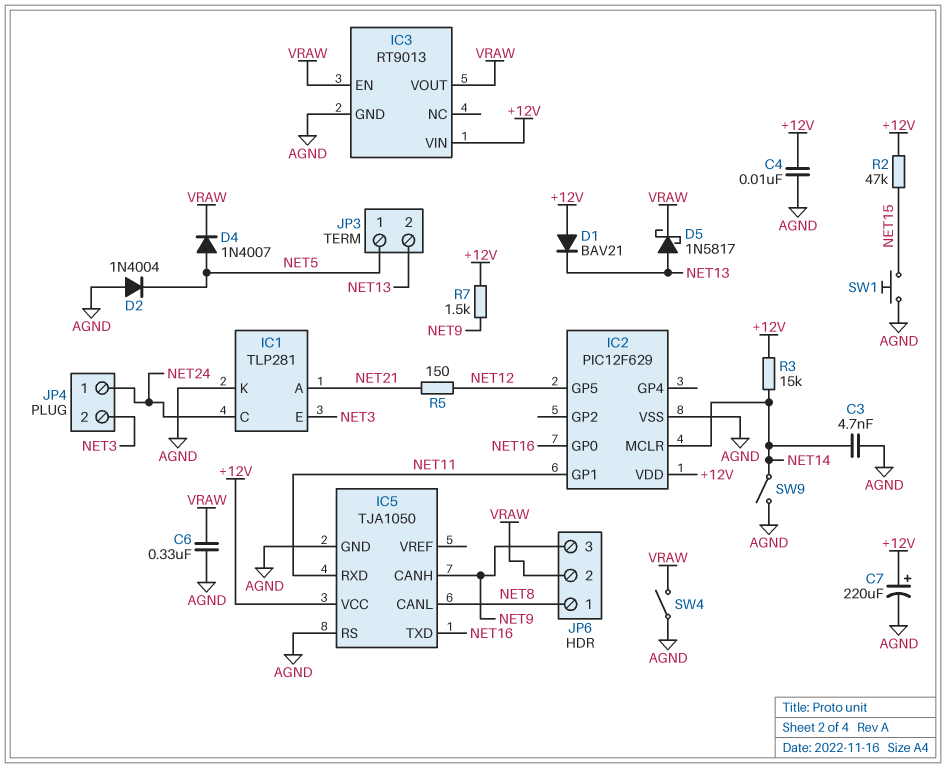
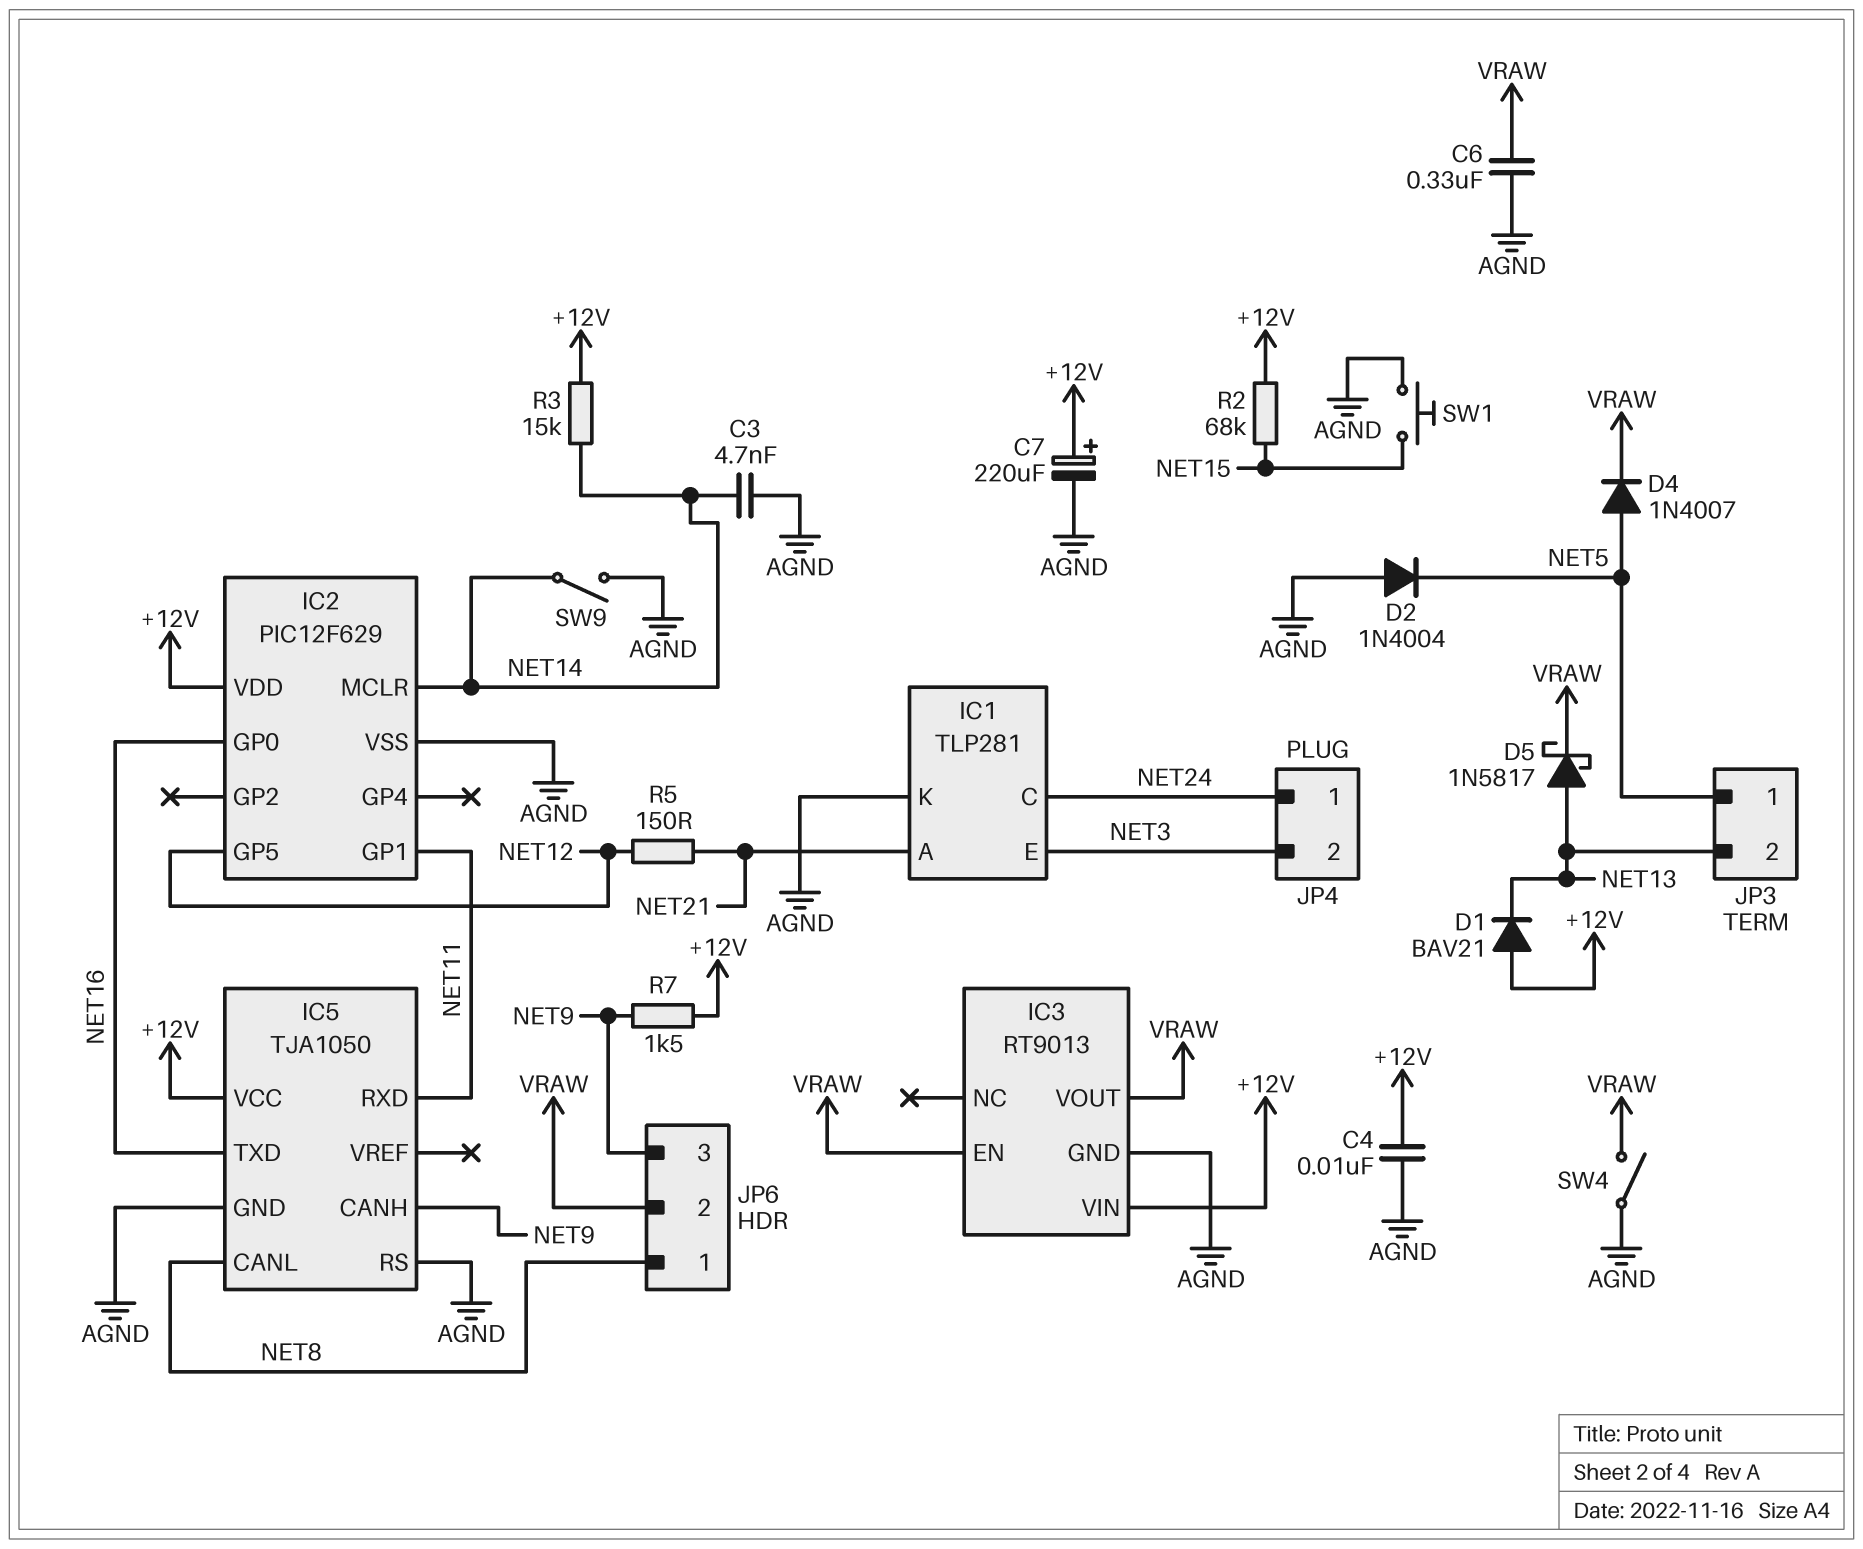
R2: 47k (+12V, NET15) -> 68k (+12V, NET15)

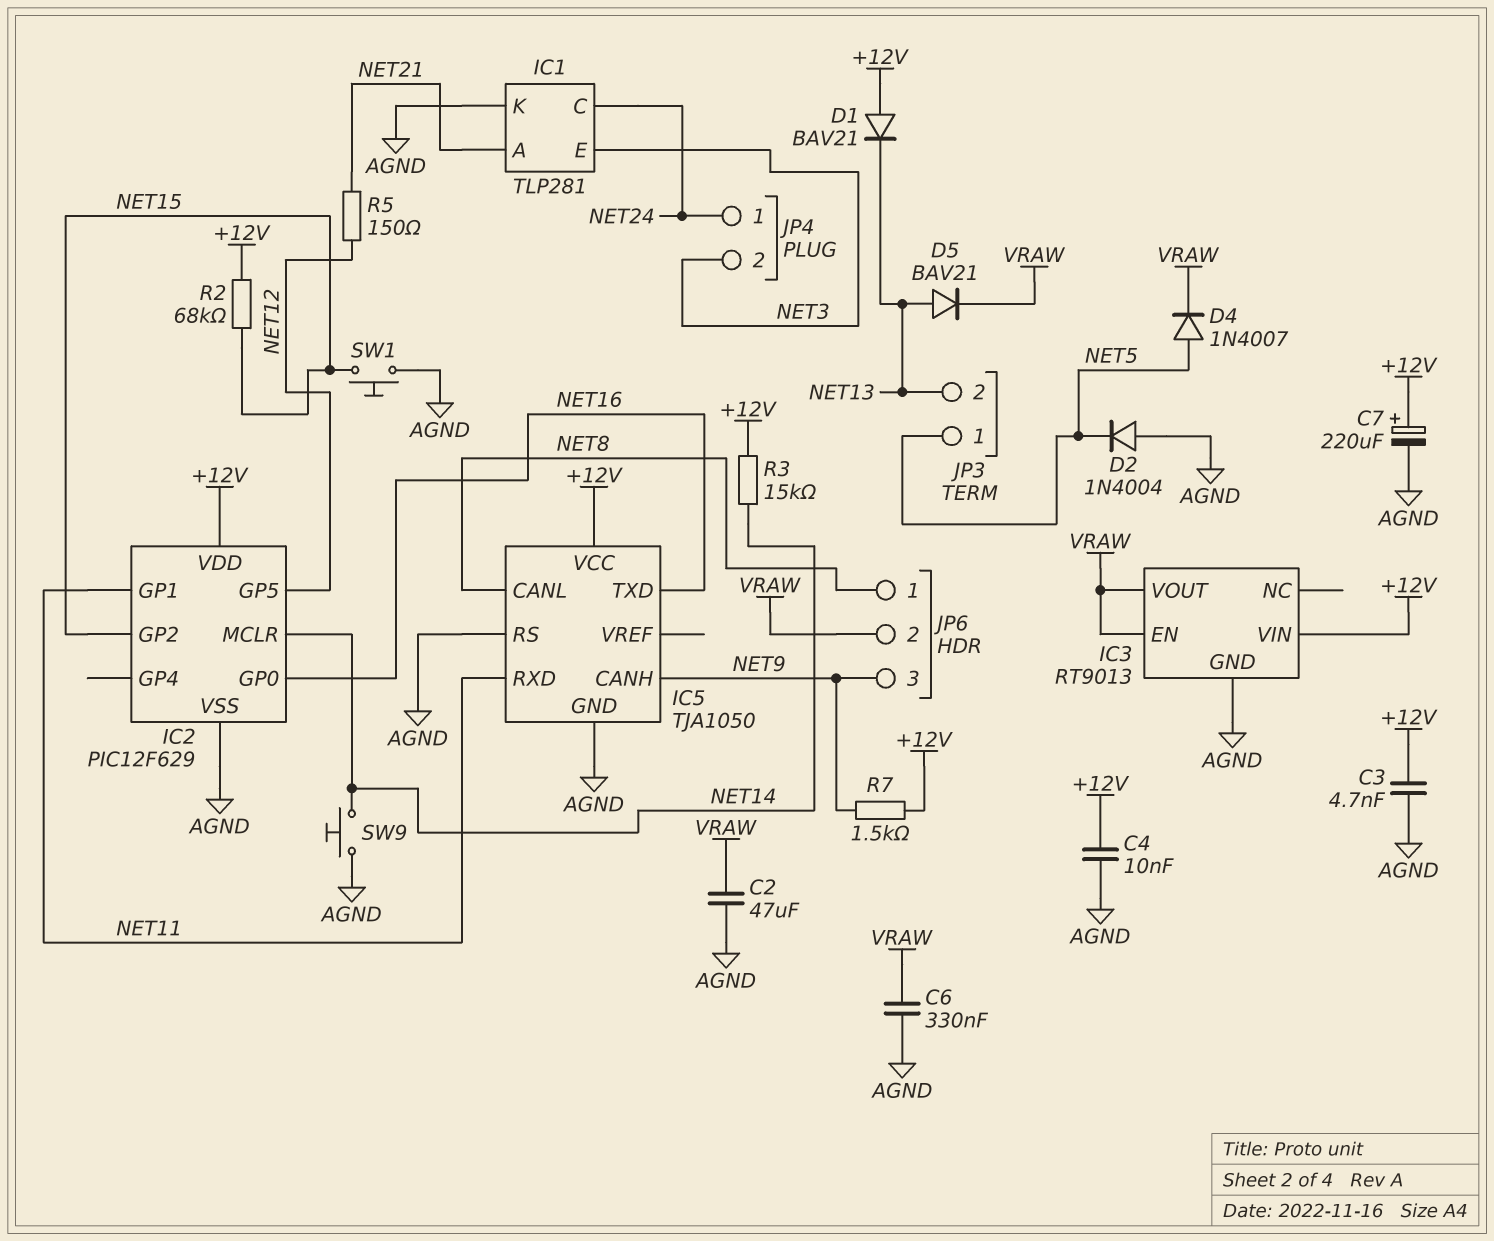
C2: none -> 47uF (AGND, VRAW)
C3: 4.7nF (AGND, NET14) -> 4.7nF (+12V, AGND)
D5: schottky 1N5817 (A NET13, K VRAW) -> diode BAV21 (A NET13, K VRAW)
IC2 pin GP2: none -> NET15
SW4: switch (AGND, VRAW) -> none
SW9: switch (AGND, NET14) -> button (AGND, NET14)

